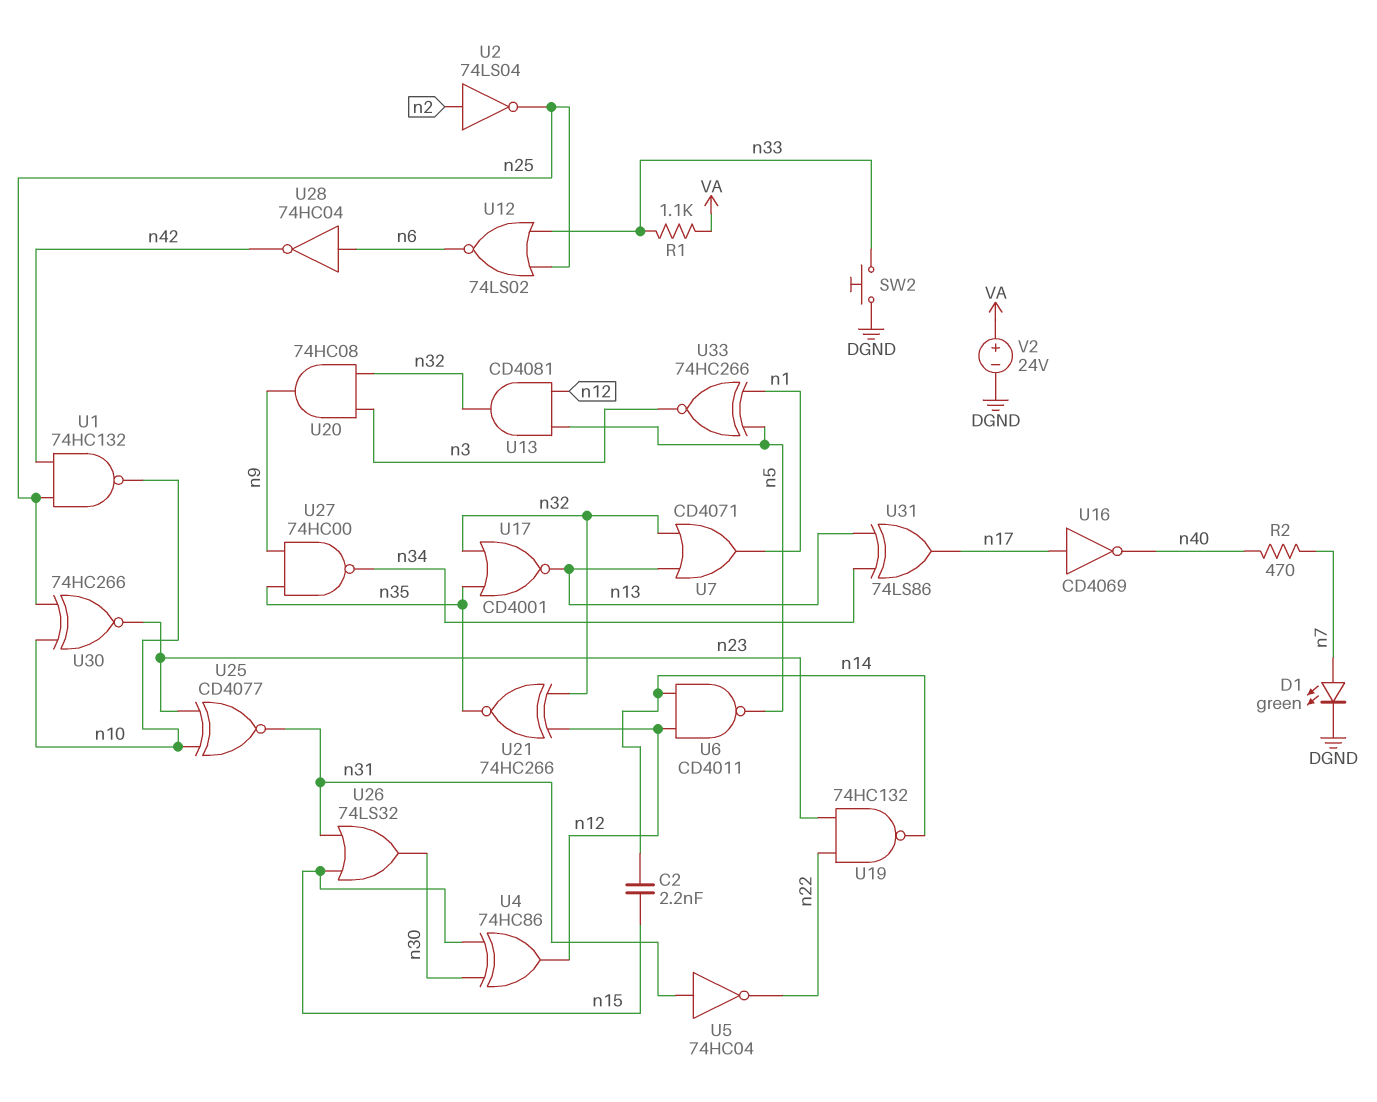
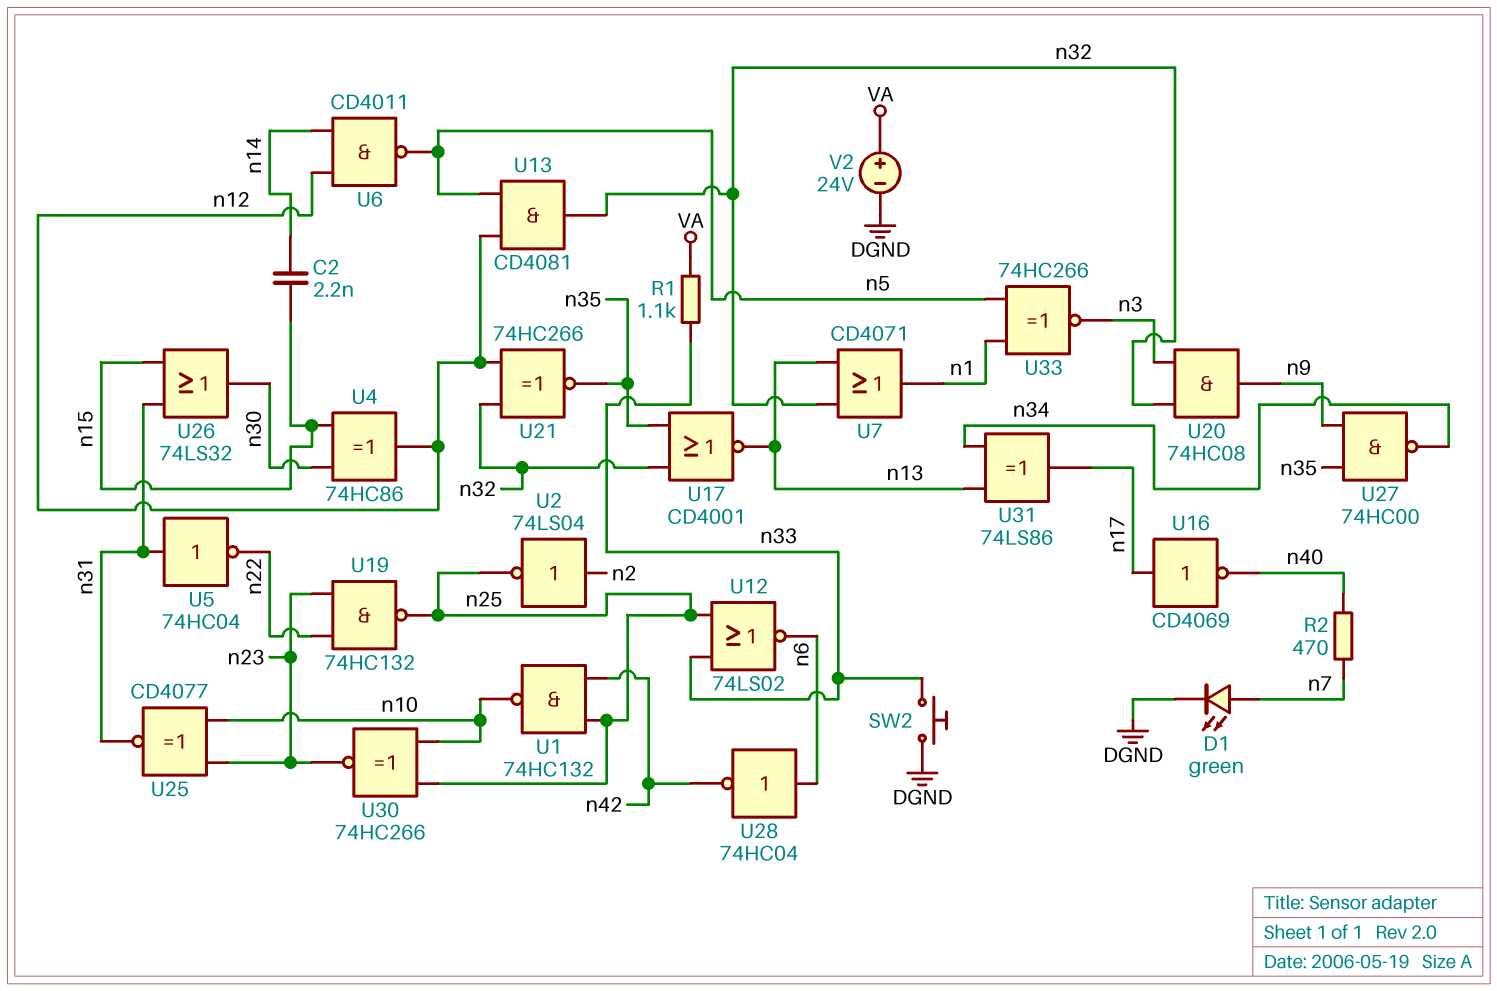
U19: NAND 74HC132 (in n22, in n23, out n14) -> NAND 74HC132 (in n22, in n23, out n25)

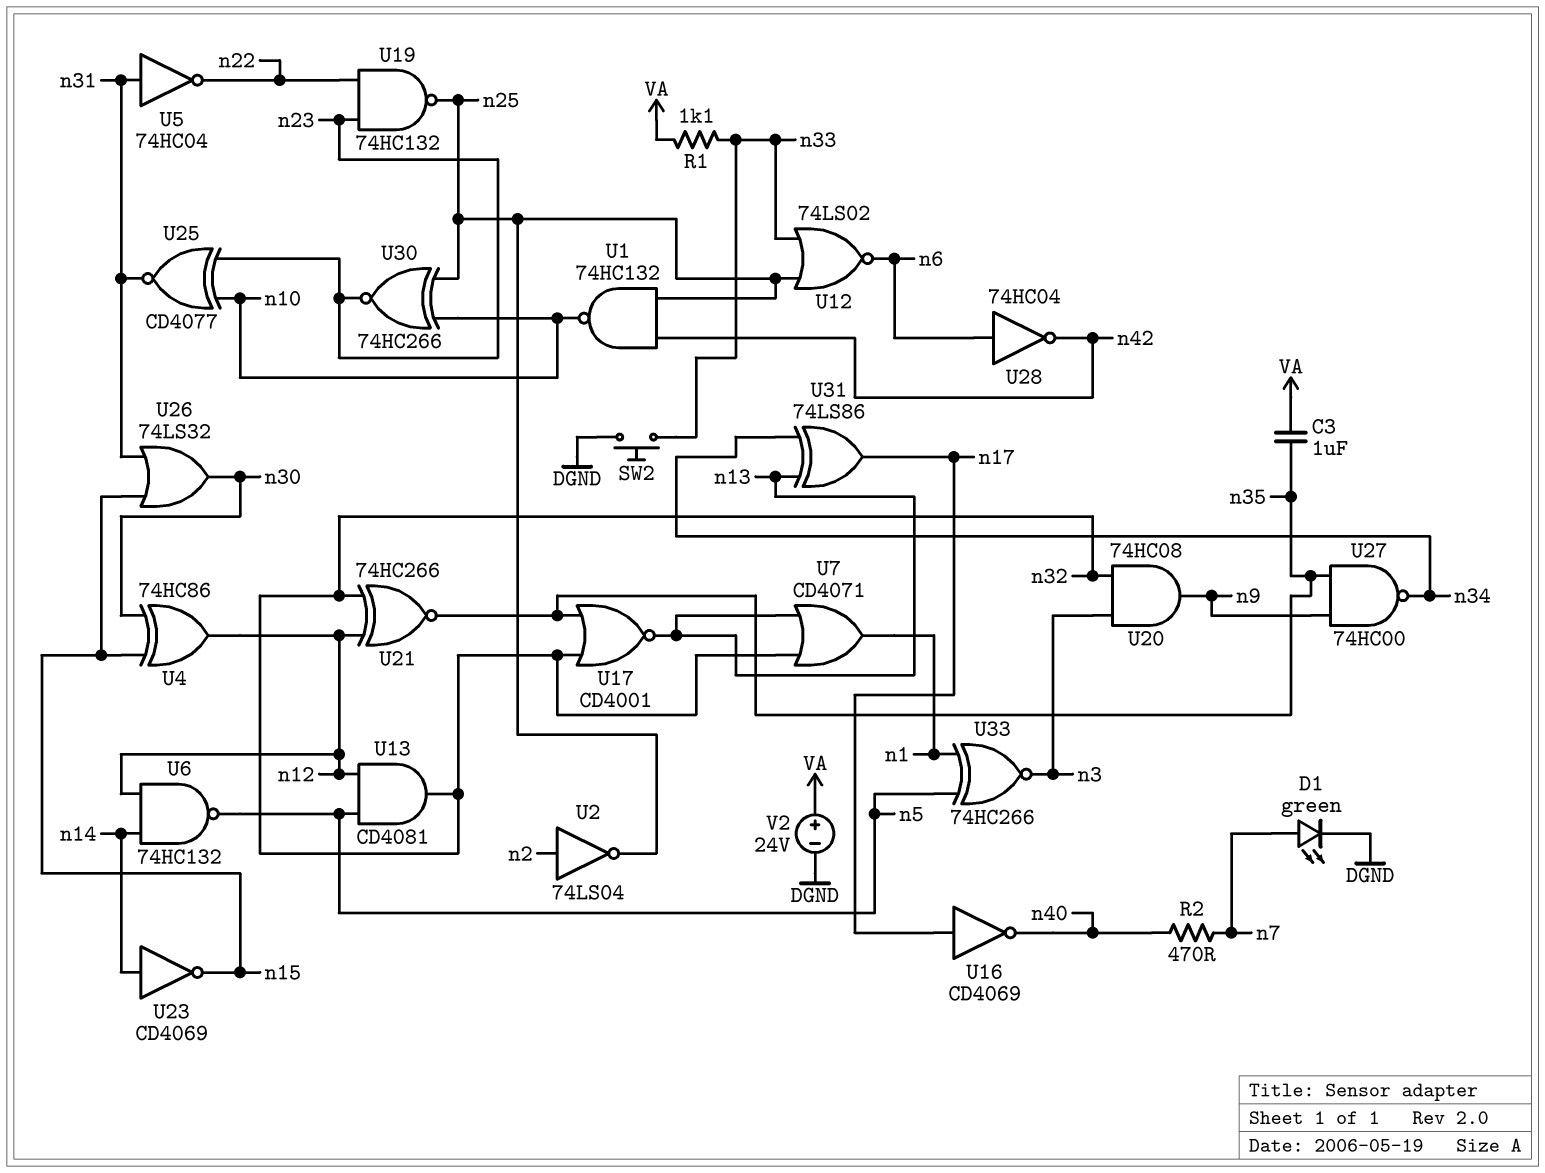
C2: 2.2nF (n14, n15) -> none
C3: none -> 1uF (VA, n35)
U6: NAND CD4011 (in n12, in n14, out n5) -> NAND 74HC132 (in n12, in n14, out n5)
U23: none -> NOT CD4069 (in n14, out n15)

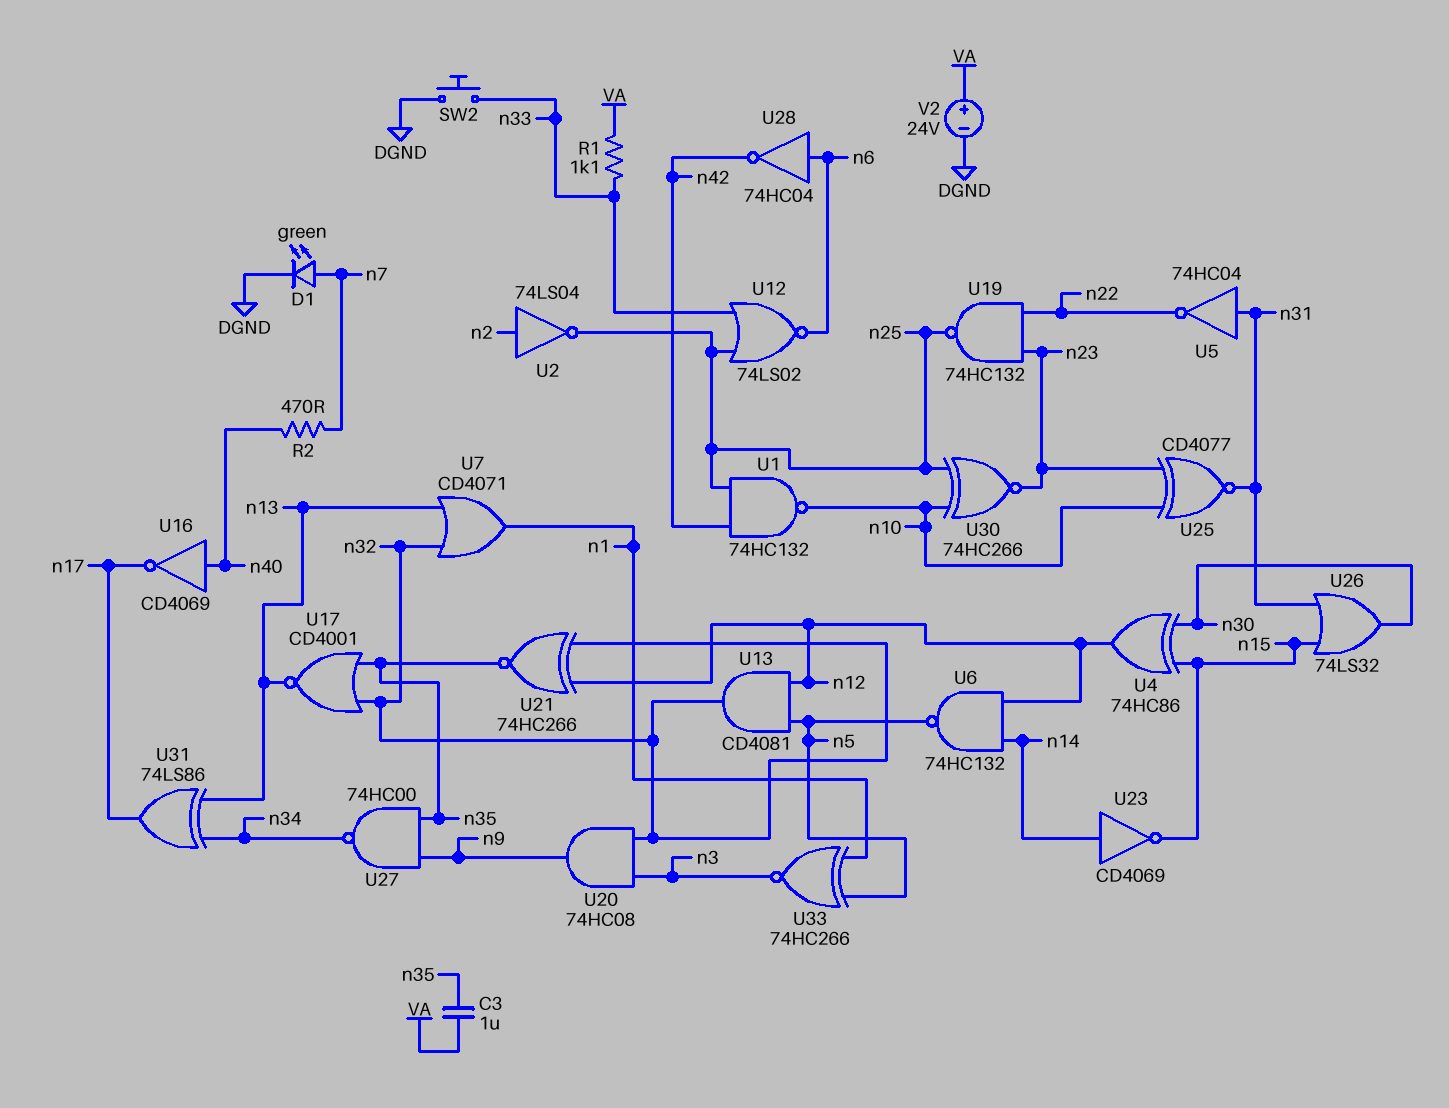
U16: NOT CD4069 (in n17, out n40) -> NOT CD4069 (in n40, out n17)

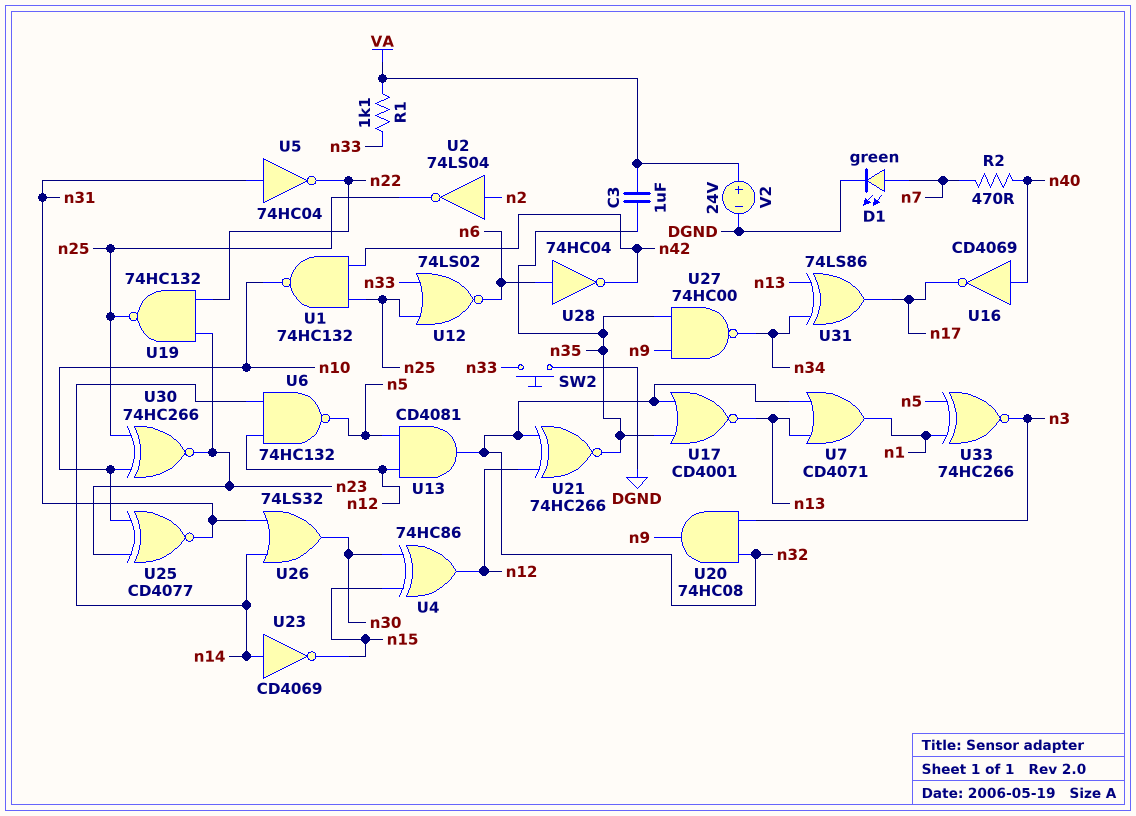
U26: OR 74LS32 (in n15, in n31, out n30) -> OR 74LS32 (in n14, in n31, out n30)

